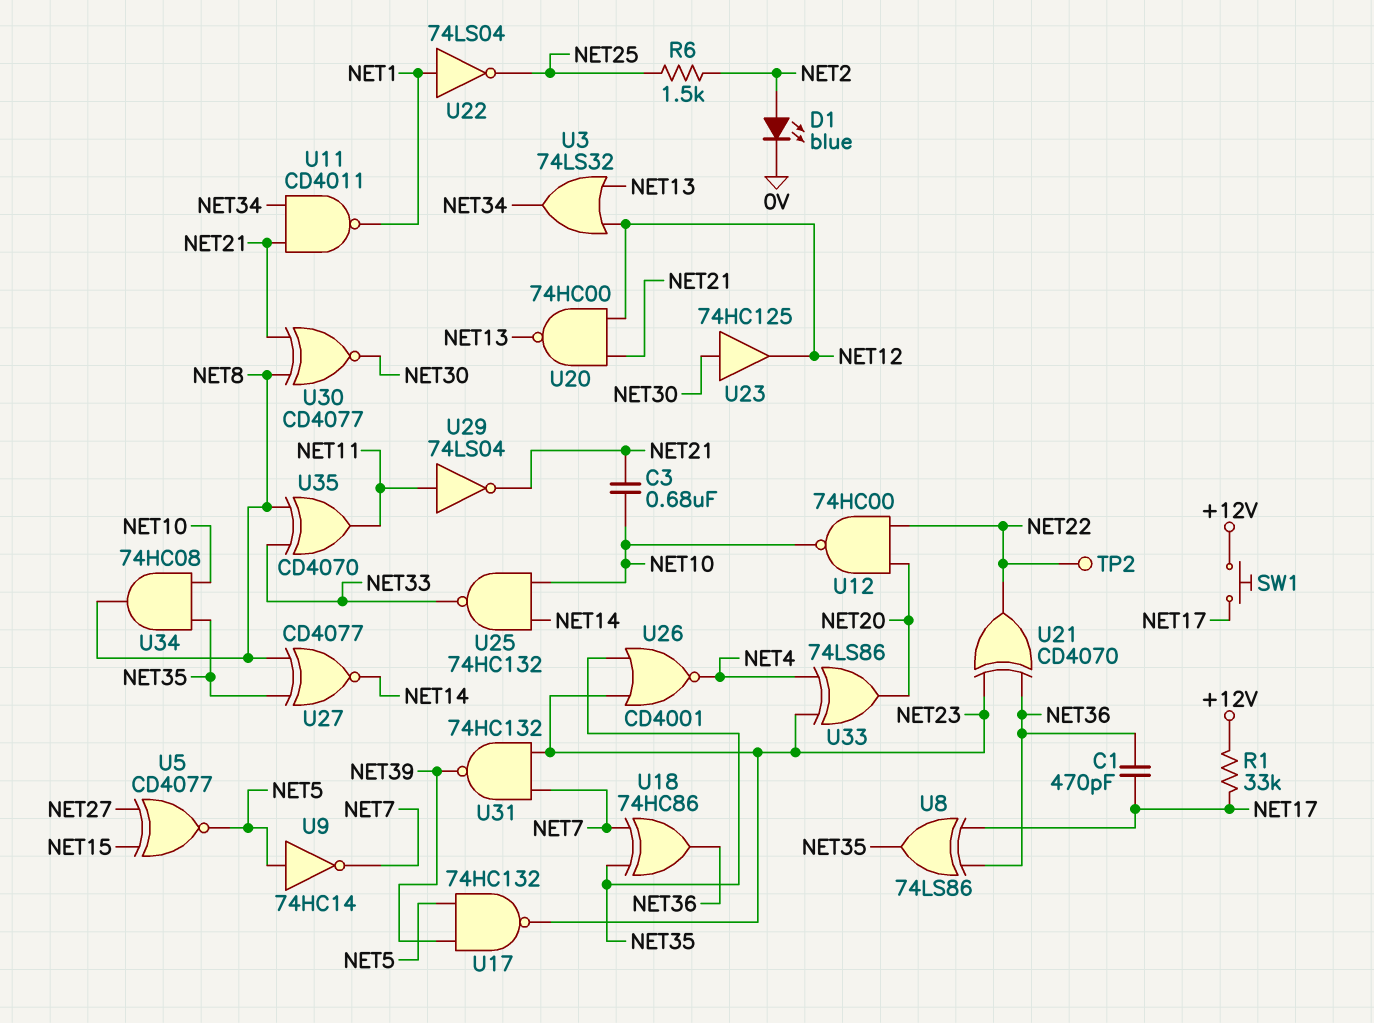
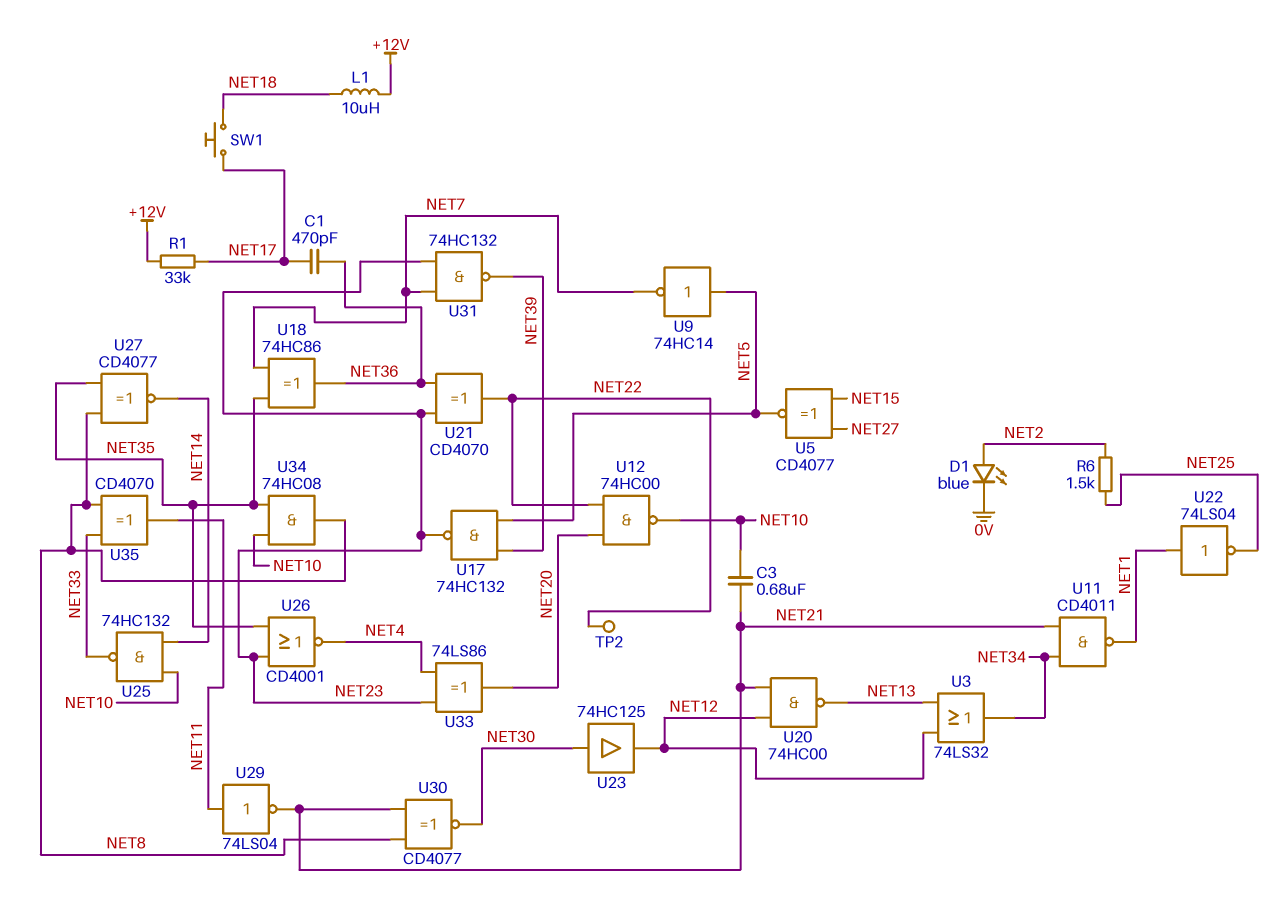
L1: none -> 10uH (+12V, NET18)
SW1: button (+12V, NET17) -> button (NET17, NET18)
U8: XOR 74LS86 (in NET17, in NET36, out NET35) -> none

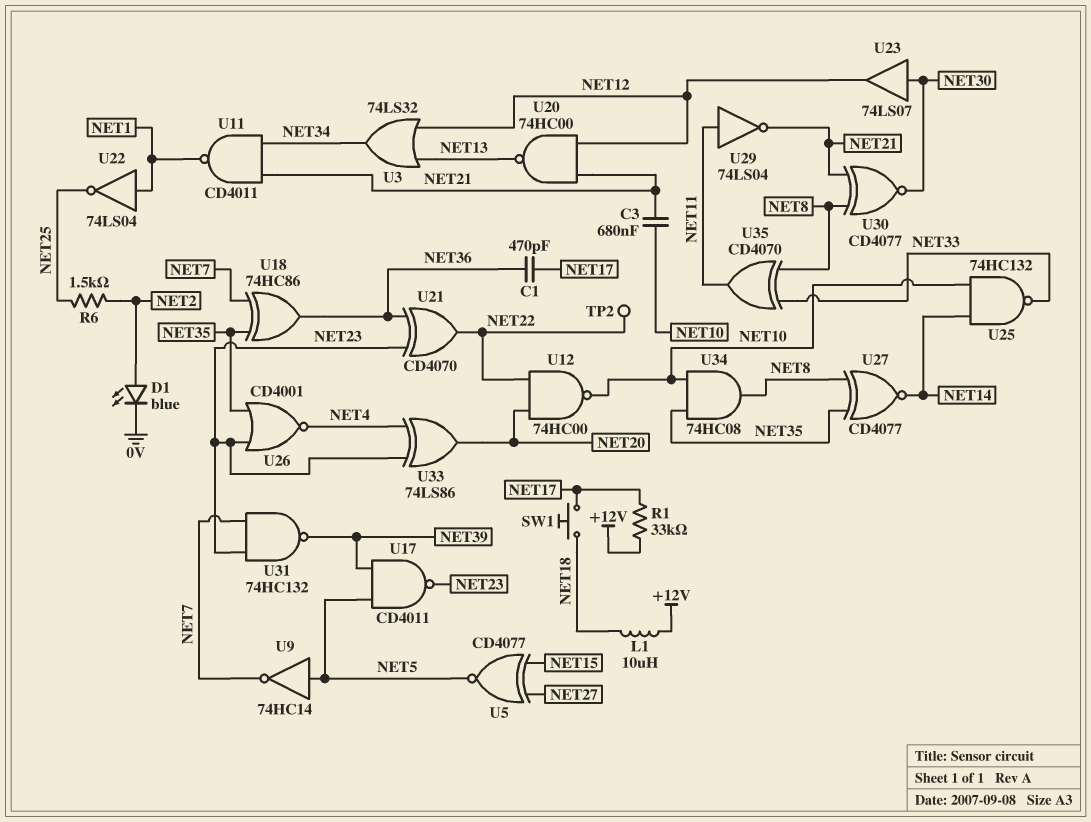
U17: NAND 74HC132 (in NET5, in NET39, out NET23) -> NAND CD4011 (in NET5, in NET39, out NET23)
U23: buffer 74HC125 (in NET30, out NET12) -> buffer 74LS07 (in NET30, out NET12)

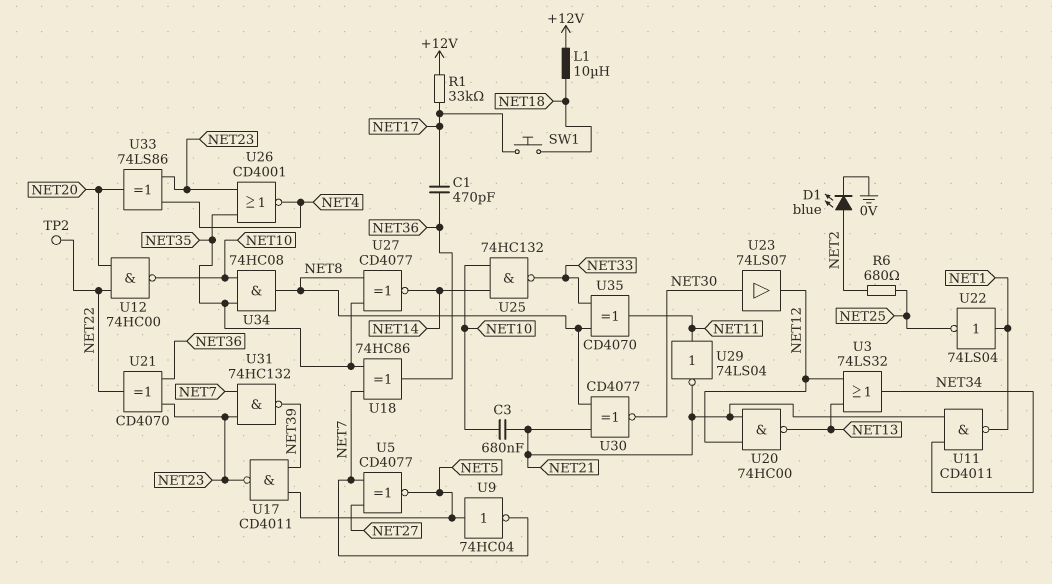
R6: 1.5k (NET2, NET25) -> 680 (NET2, NET25)
U5: XNOR CD4077 (in NET15, in NET27, out NET5) -> XNOR CD4077 (in NET7, in NET27, out NET5)
U9: NOT 74HC14 (in NET5, out NET7) -> NOT 74HC04 (in NET5, out NET7)

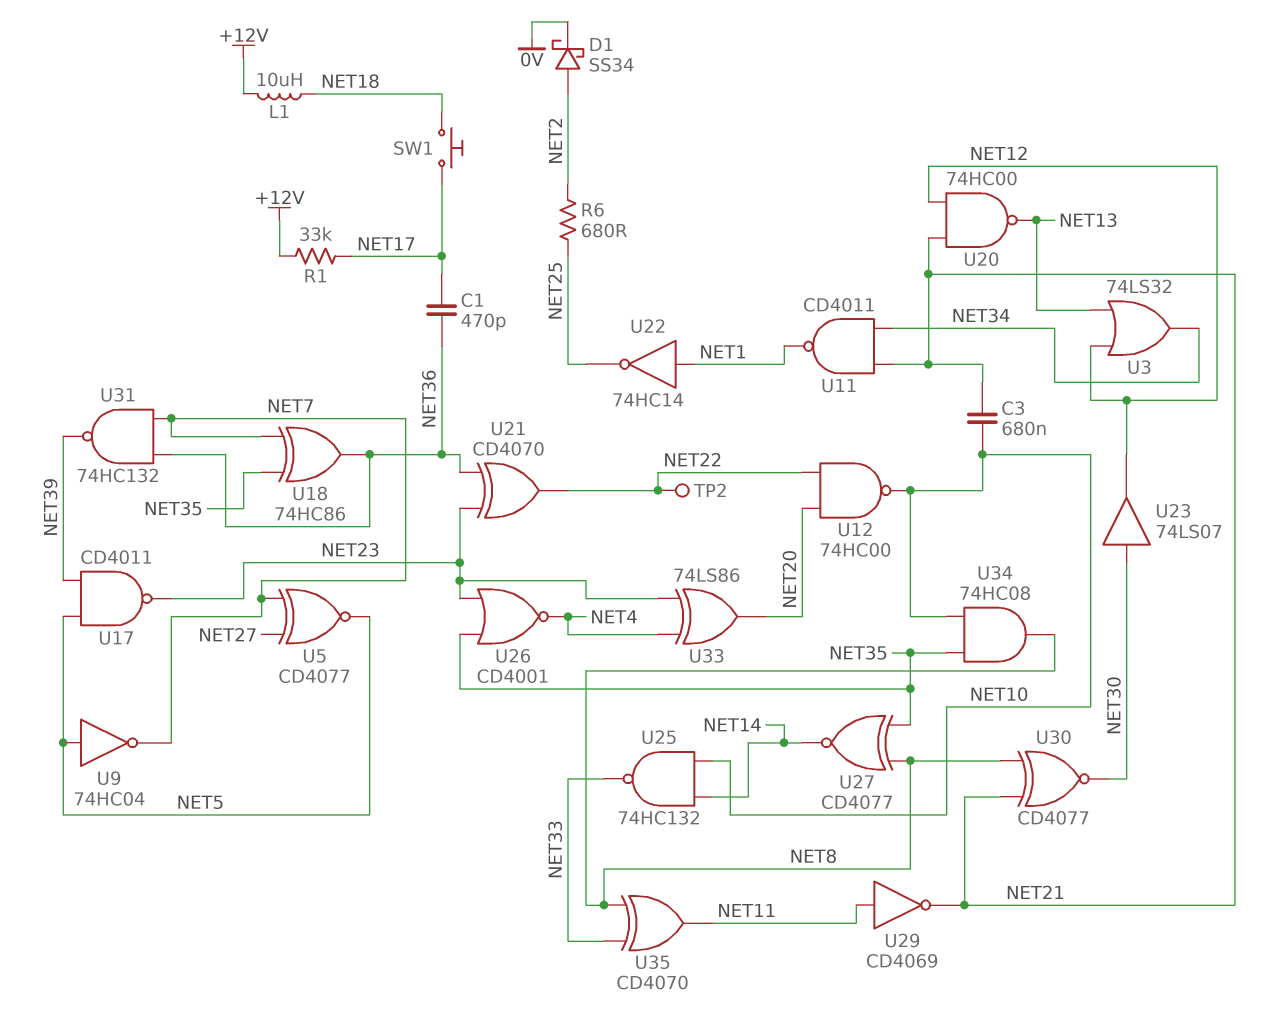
D1: LED blue (A NET2, K 0V) -> schottky SS34 (A NET2, K 0V)
U22: NOT 74LS04 (in NET1, out NET25) -> NOT 74HC14 (in NET1, out NET25)
U29: NOT 74LS04 (in NET11, out NET21) -> NOT CD4069 (in NET11, out NET21)
U31: NAND 74HC132 (in NET7, in NET23, out NET39) -> NAND 74HC132 (in NET7, in NET36, out NET39)

